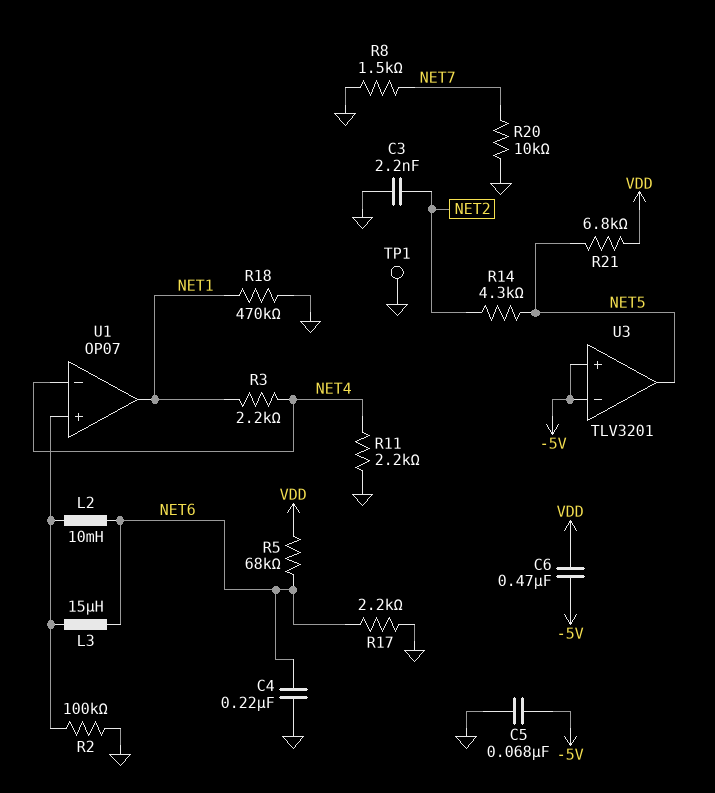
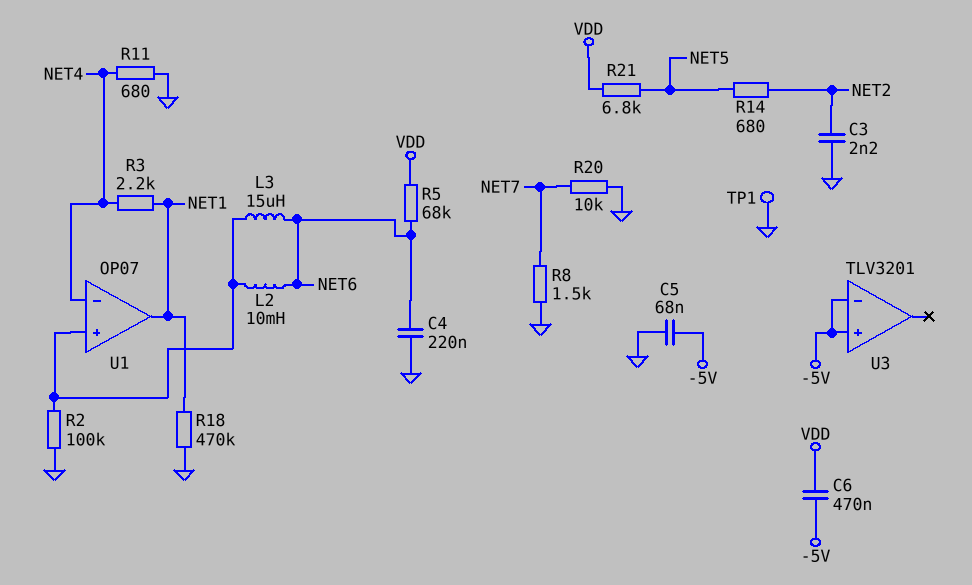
R11: 2.2k (GND, NET4) -> 680 (GND, NET4)
R14: 4.3k (NET2, NET5) -> 680 (NET2, NET5)
R17: 2.2k (GND, NET6) -> none
U3 pin out: NET5 -> none

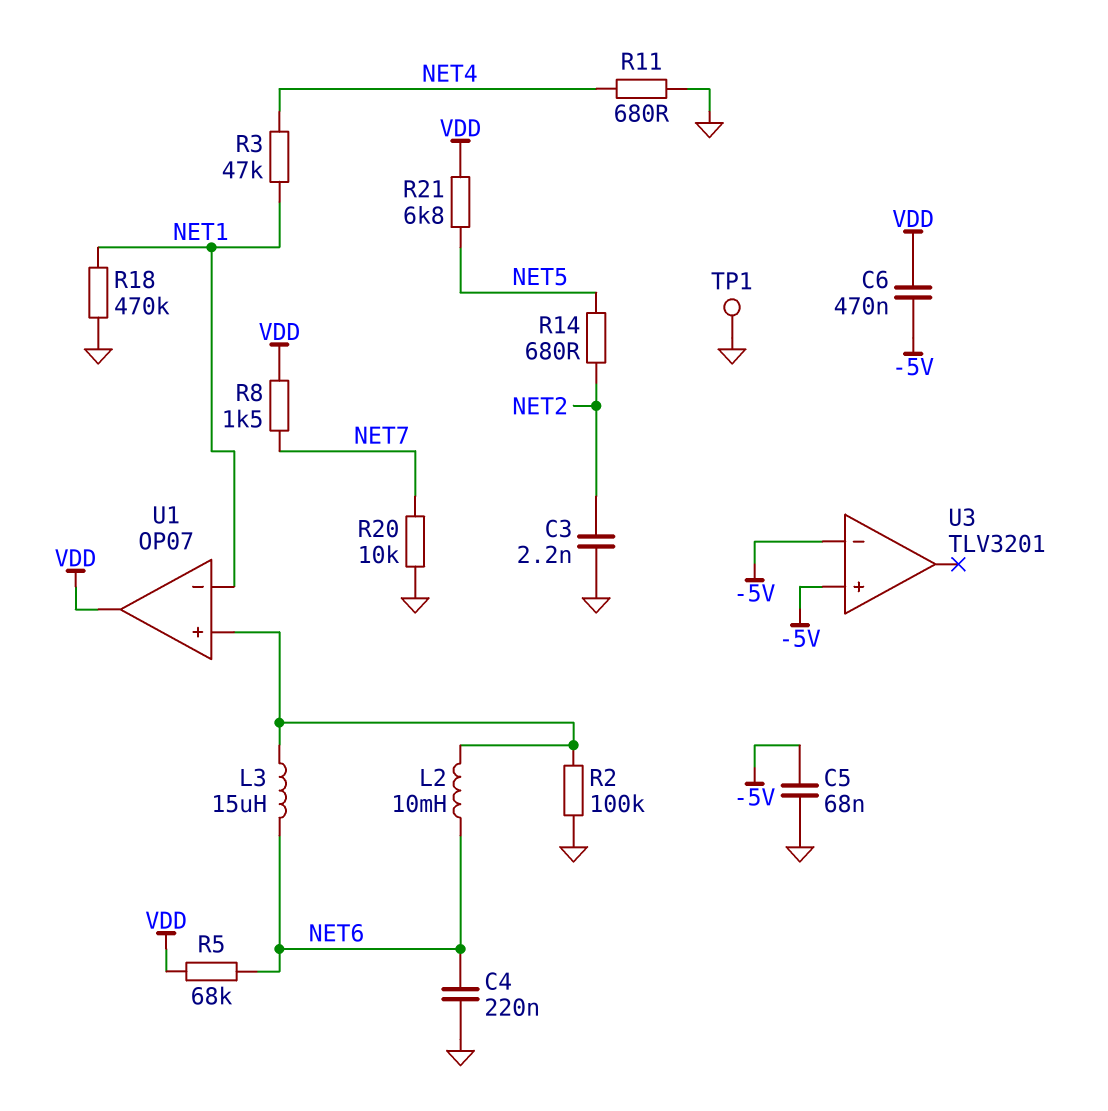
R3: 2.2k (NET1, NET4) -> 47k (NET1, NET4)
R8: 1.5k (GND, NET7) -> 1.5k (NET7, VDD)
U1 pin in-: NET4 -> NET1
U1 pin out: NET1 -> VDD

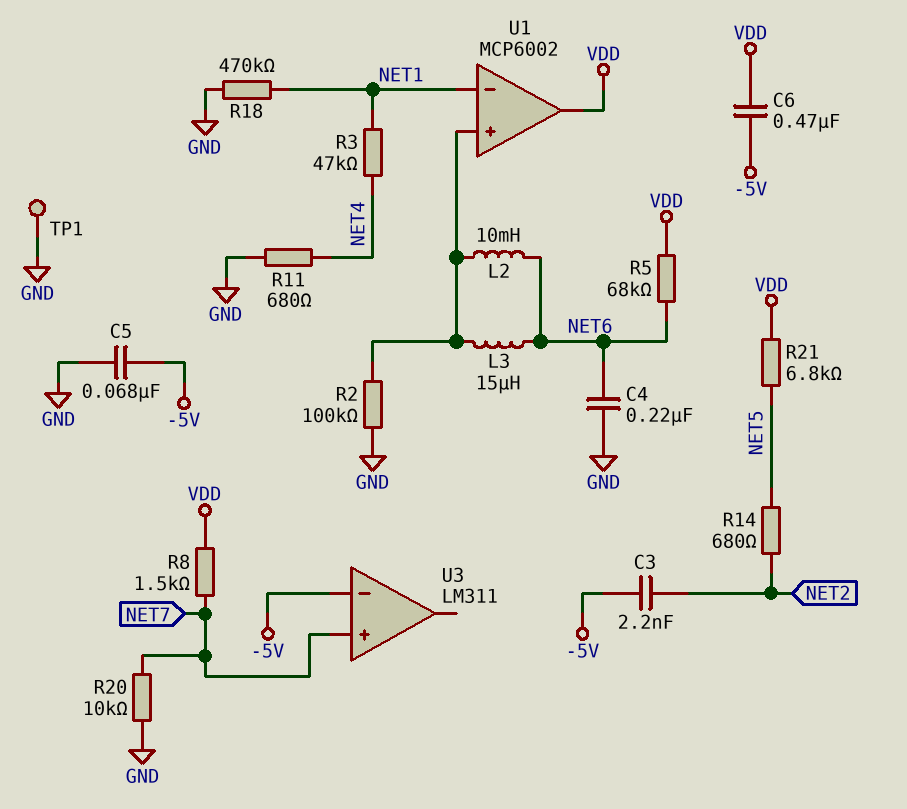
C3: 2.2nF (GND, NET2) -> 2.2nF (-5V, NET2)
U1: OP07 -> MCP6002
U3: TLV3201 -> LM311
U3 pin in+: -5V -> NET7

